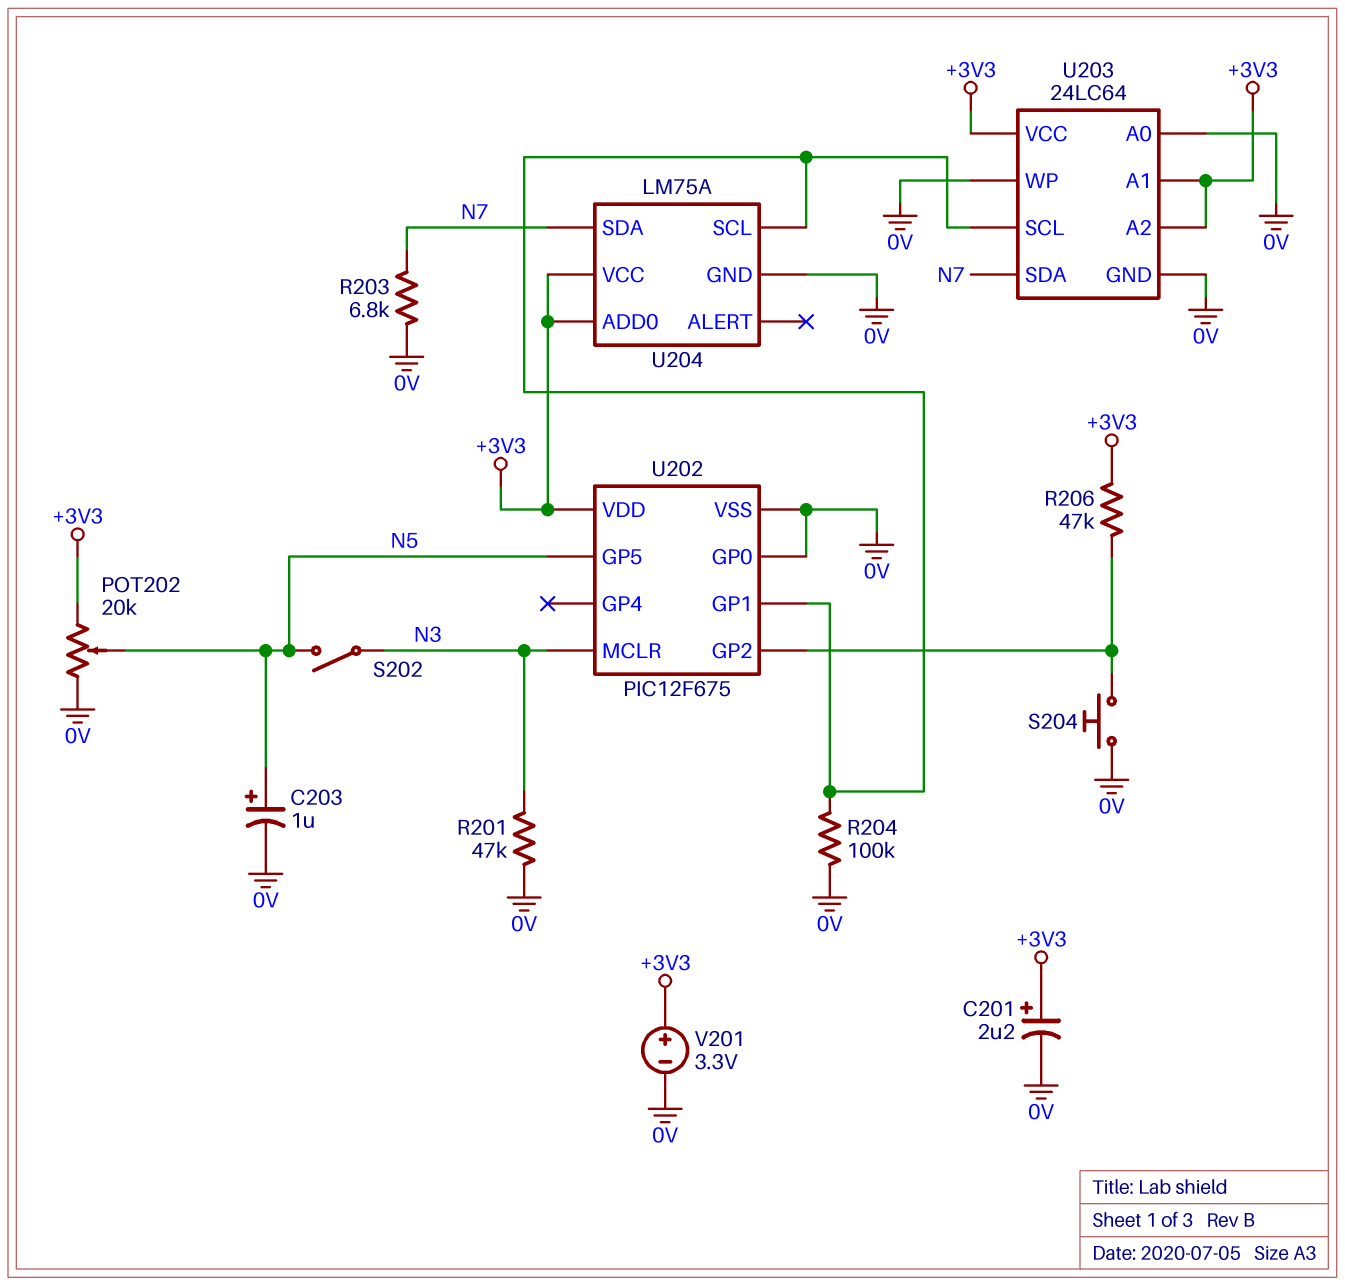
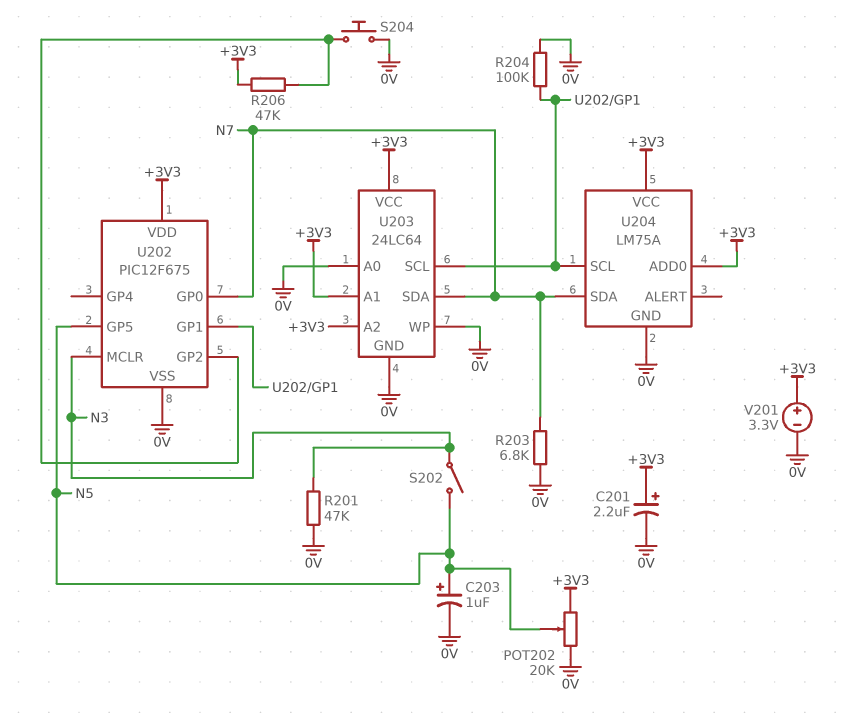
U202 pin GP0: 0V -> N7

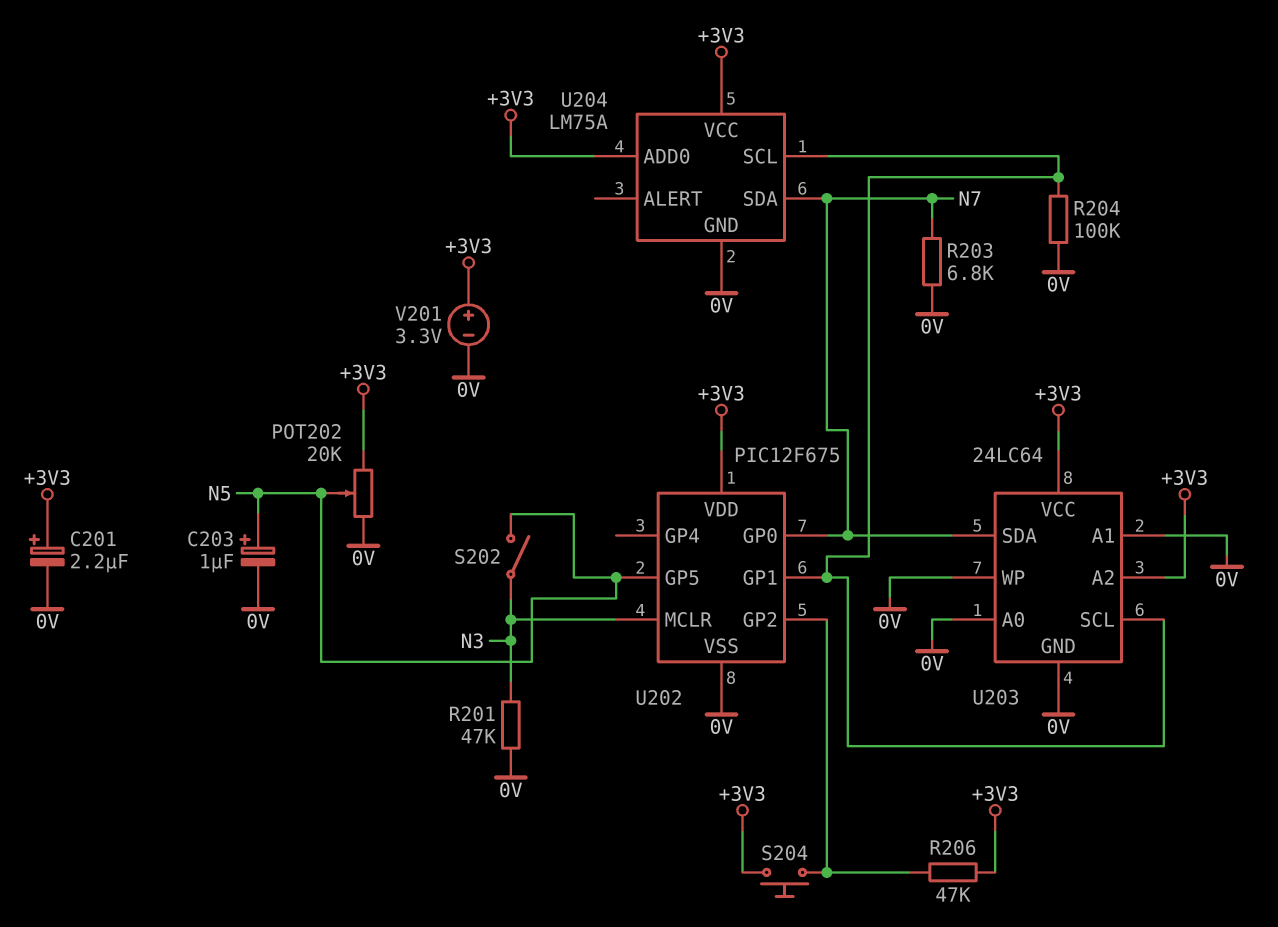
S204: button (0V, U202/GP2) -> button (+3V3, U202/GP2)
U203 pin A1: +3V3 -> 0V

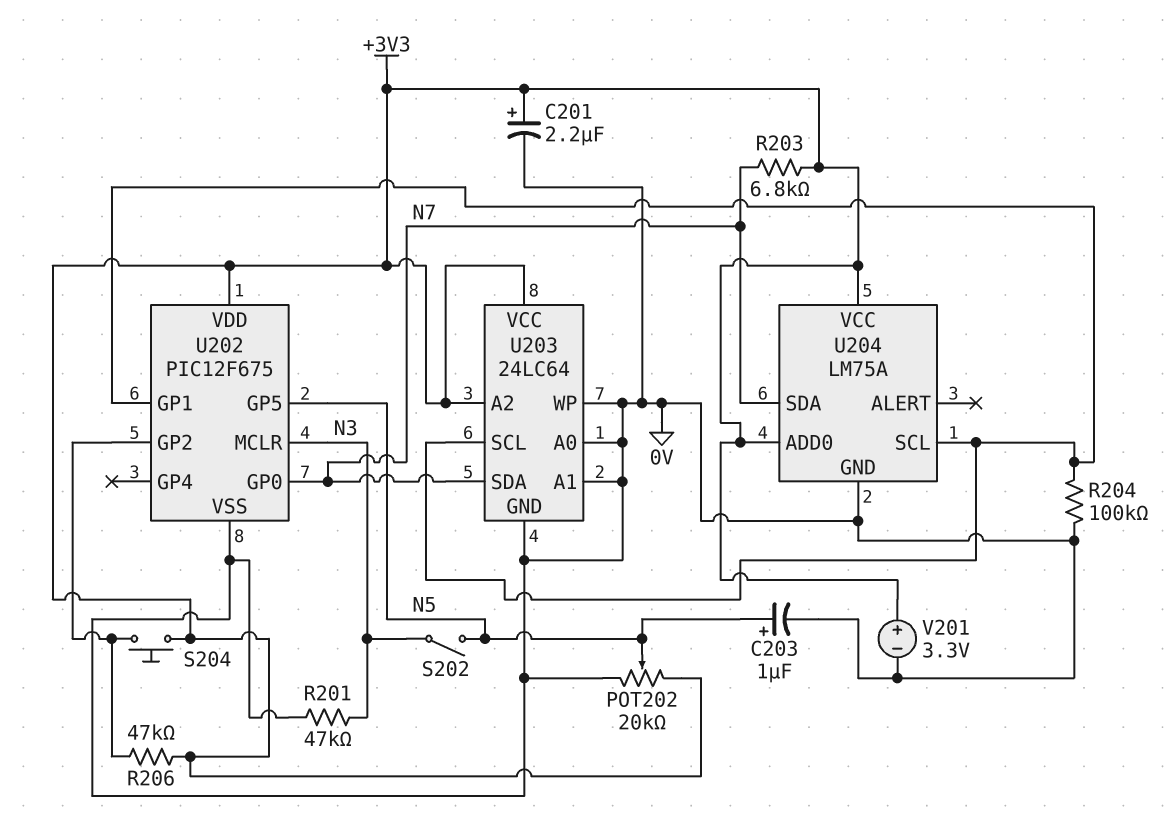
R203: 6.8k (0V, N7) -> 6.8k (+3V3, N7)

